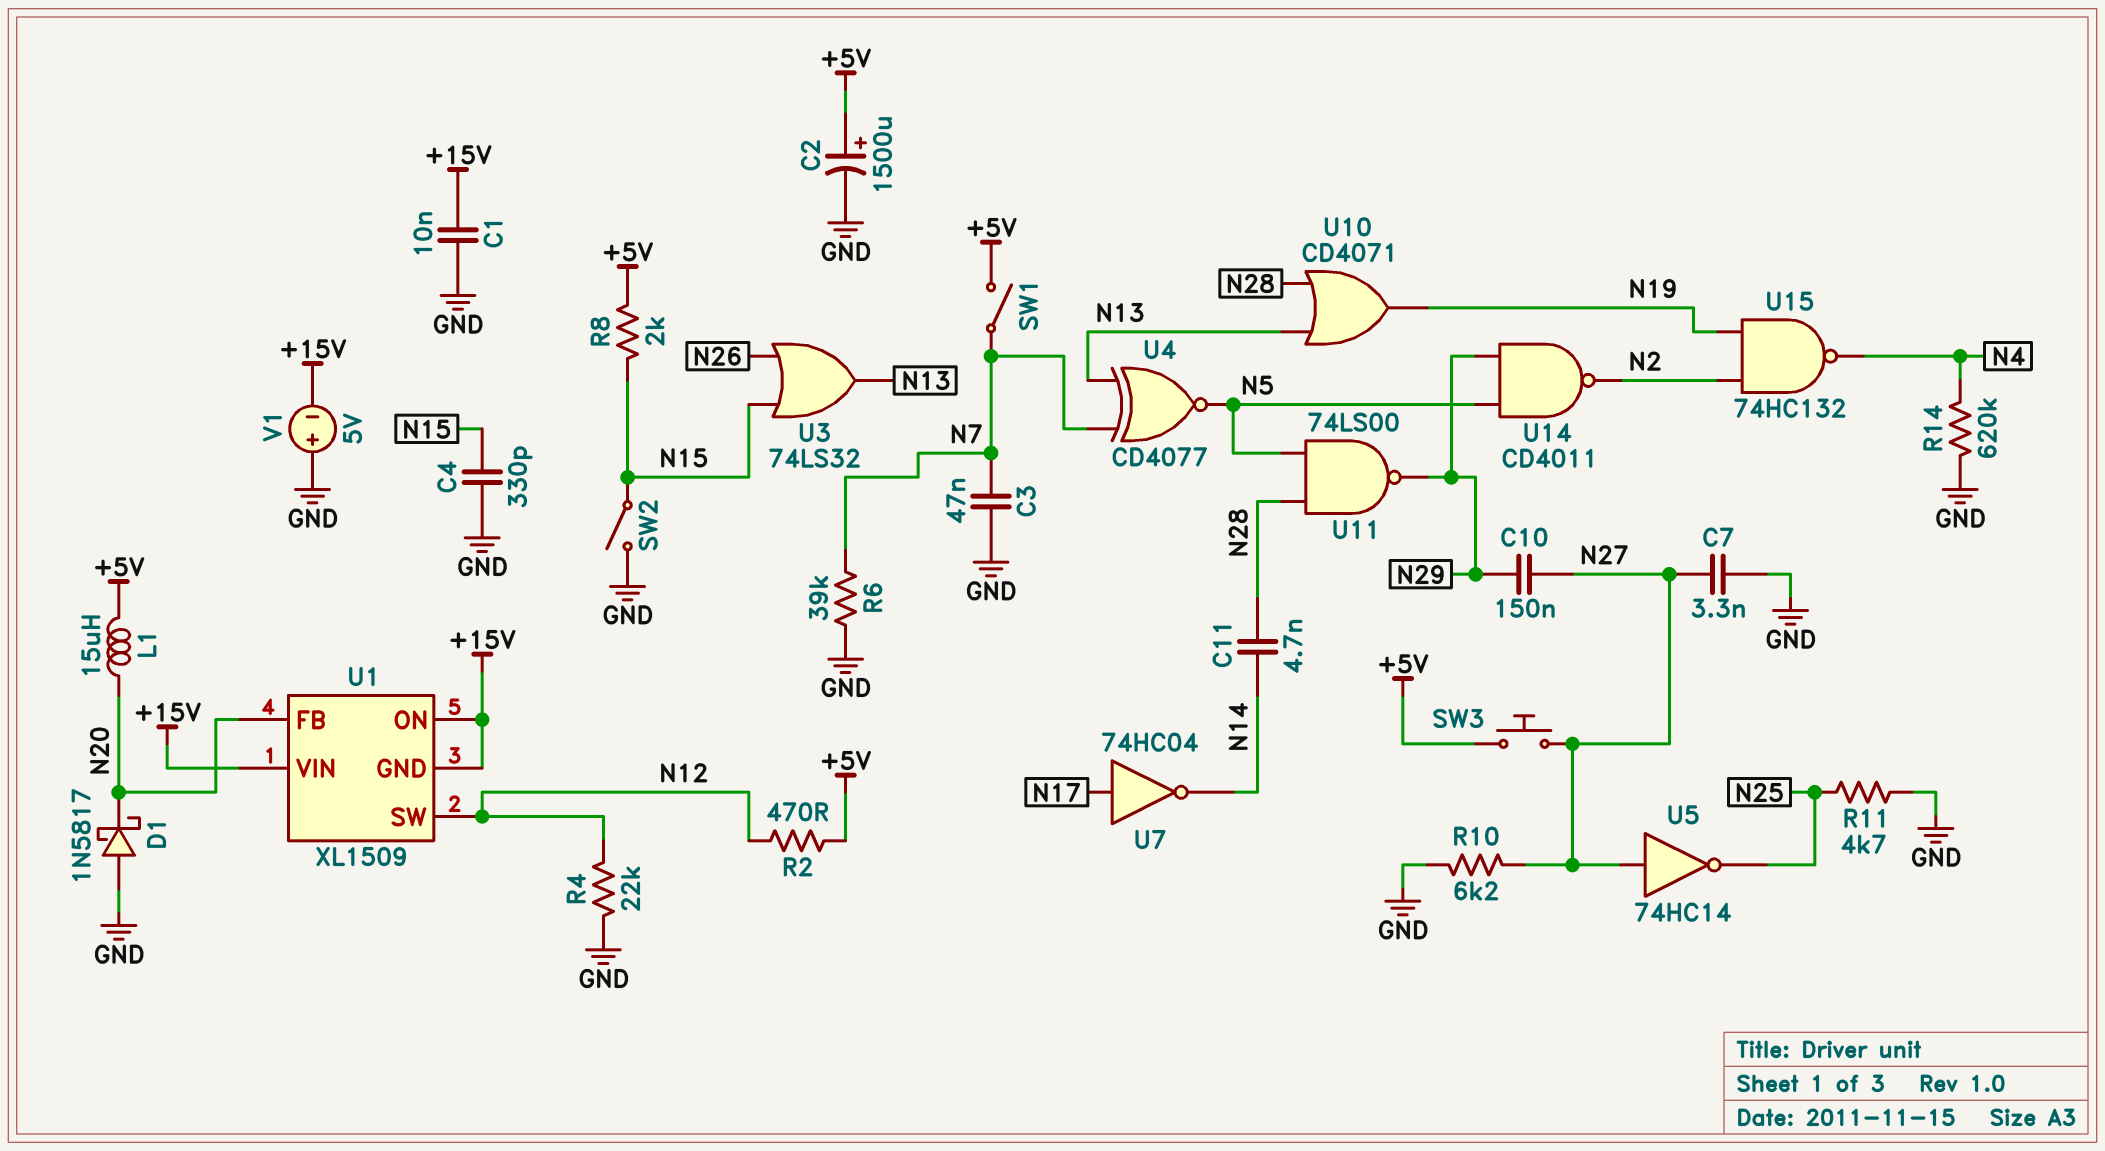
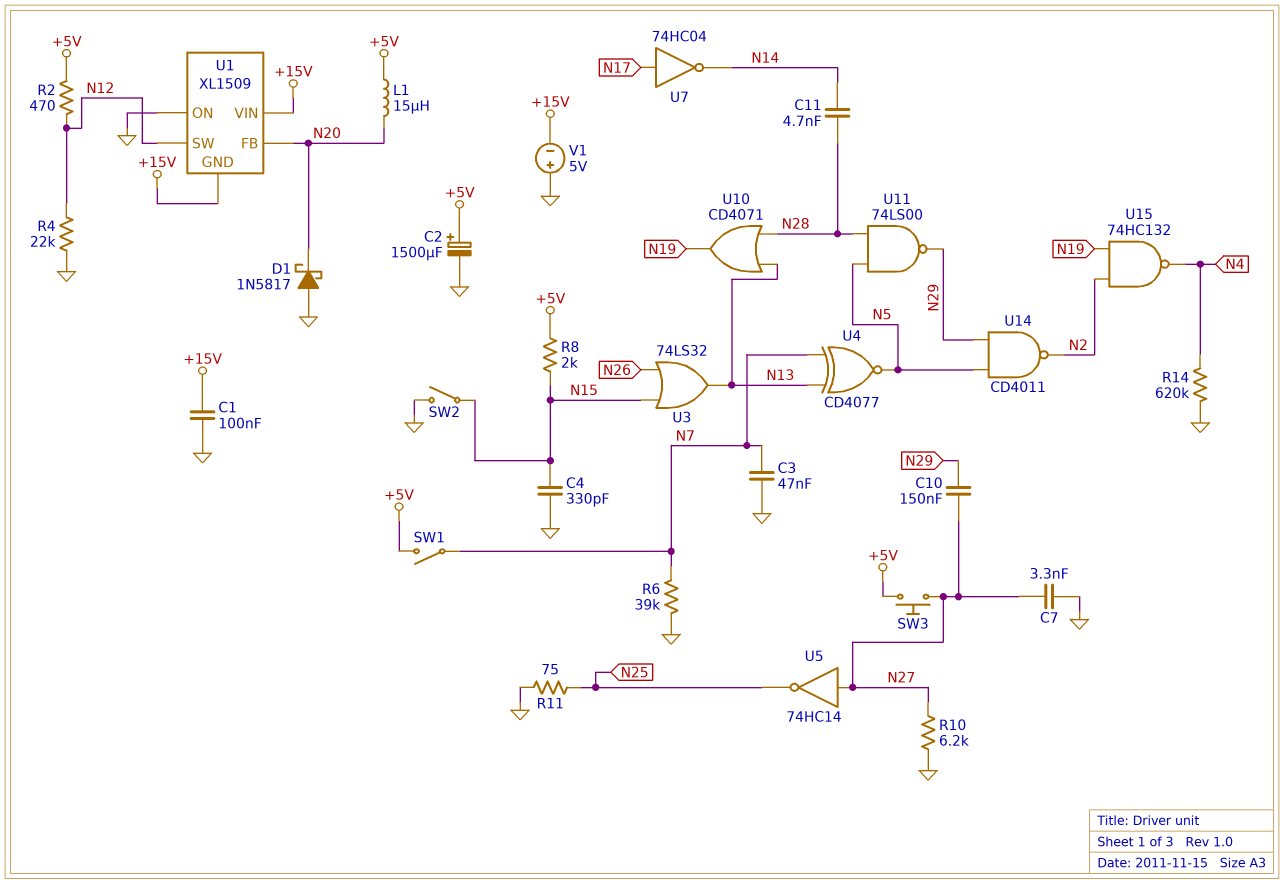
C1: 10nF (+15V, GND) -> 100nF (+15V, GND)
R11: 4.7k (GND, N25) -> 75 (GND, N25)
U1 pin ON: +15V -> GND

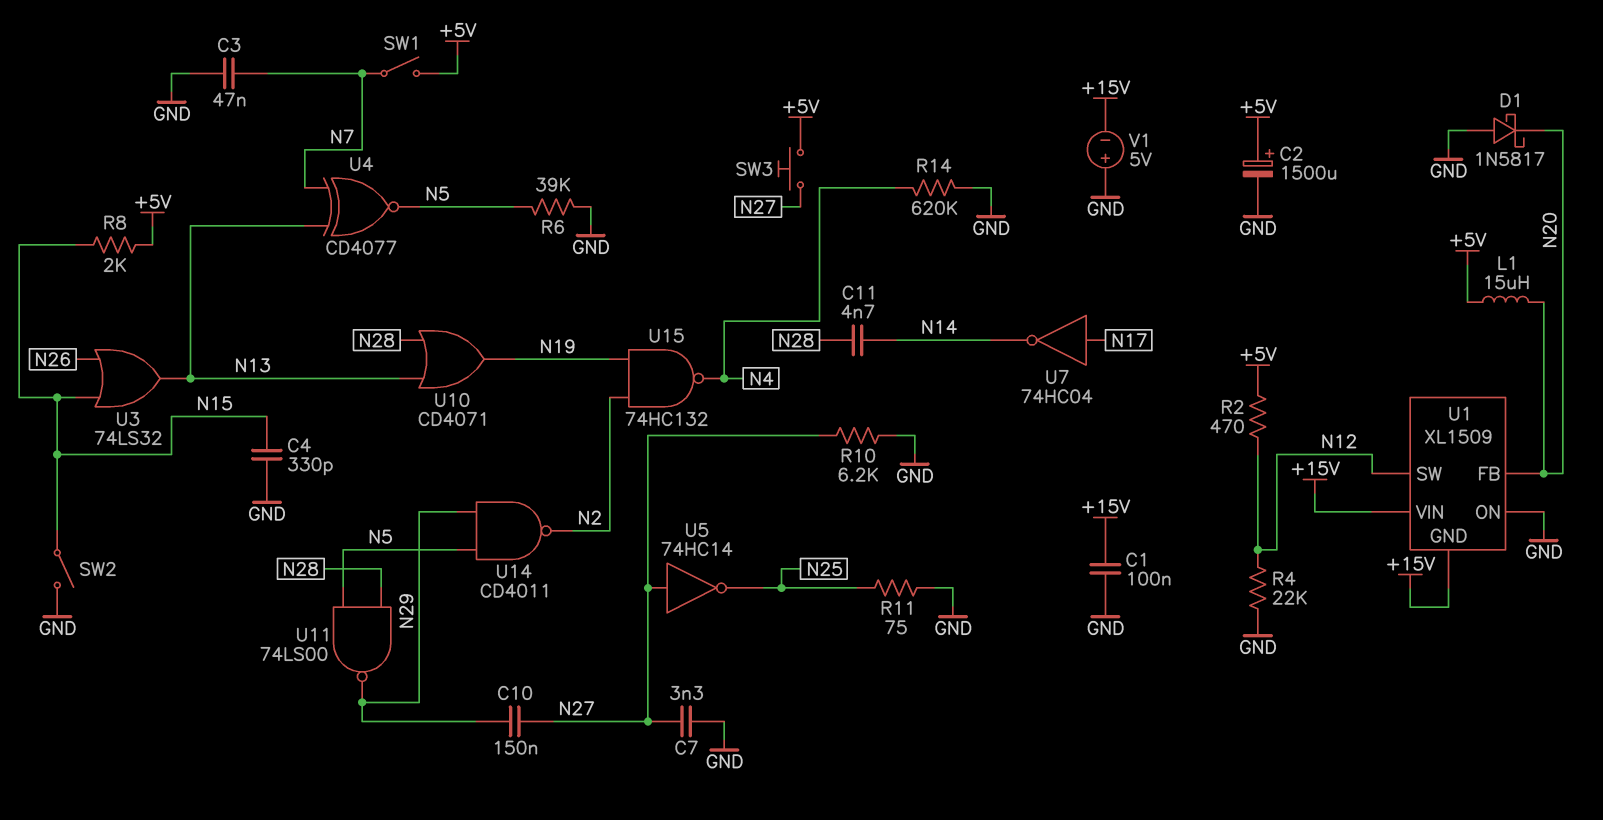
R6: 39k (GND, N7) -> 39k (GND, N5)

